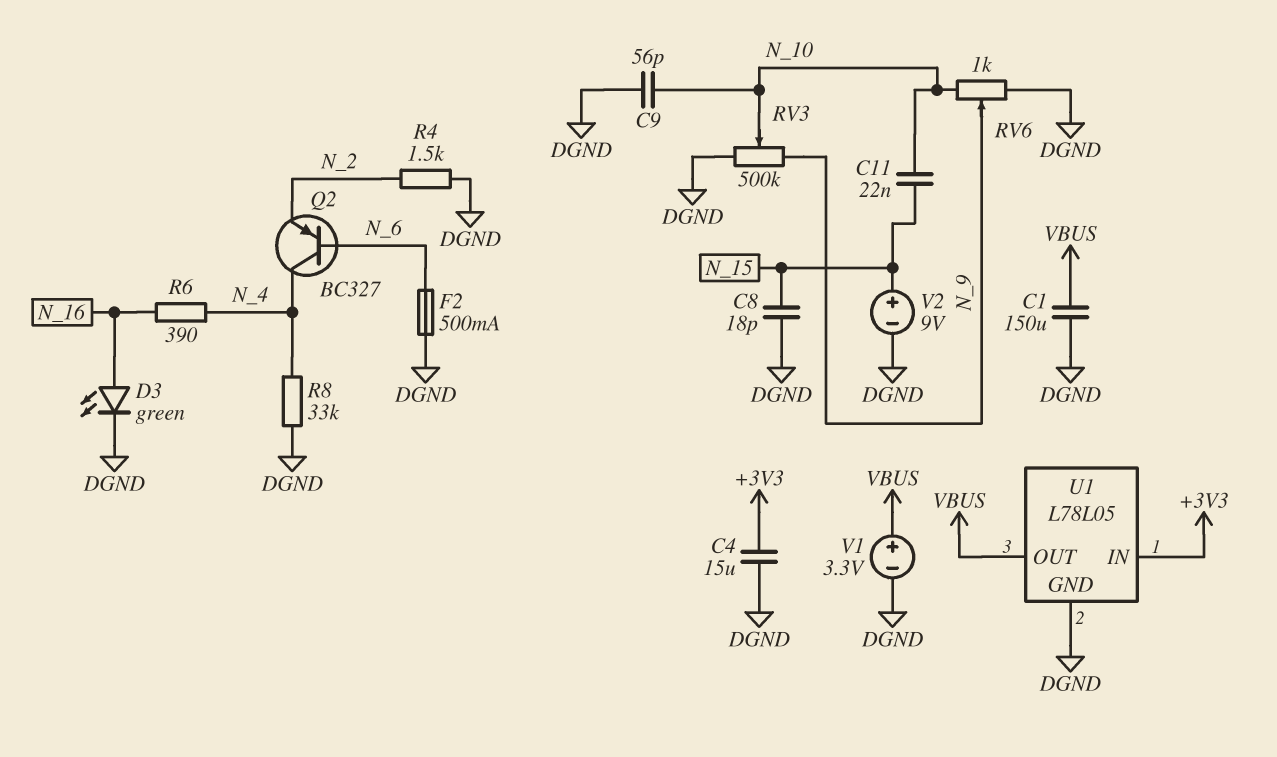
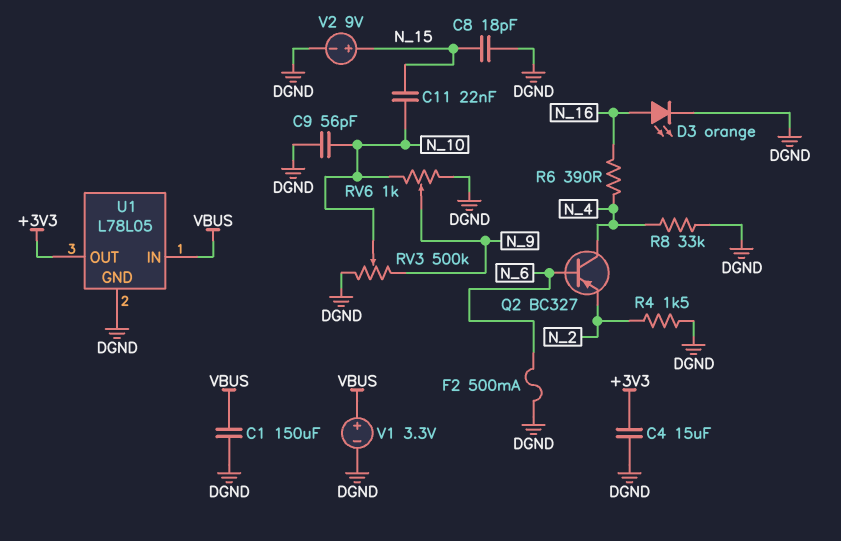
D3: LED green (A N_16, K DGND) -> LED orange (A N_16, K DGND)
U1 pin IN: +3V3 -> VBUS
U1 pin OUT: VBUS -> +3V3

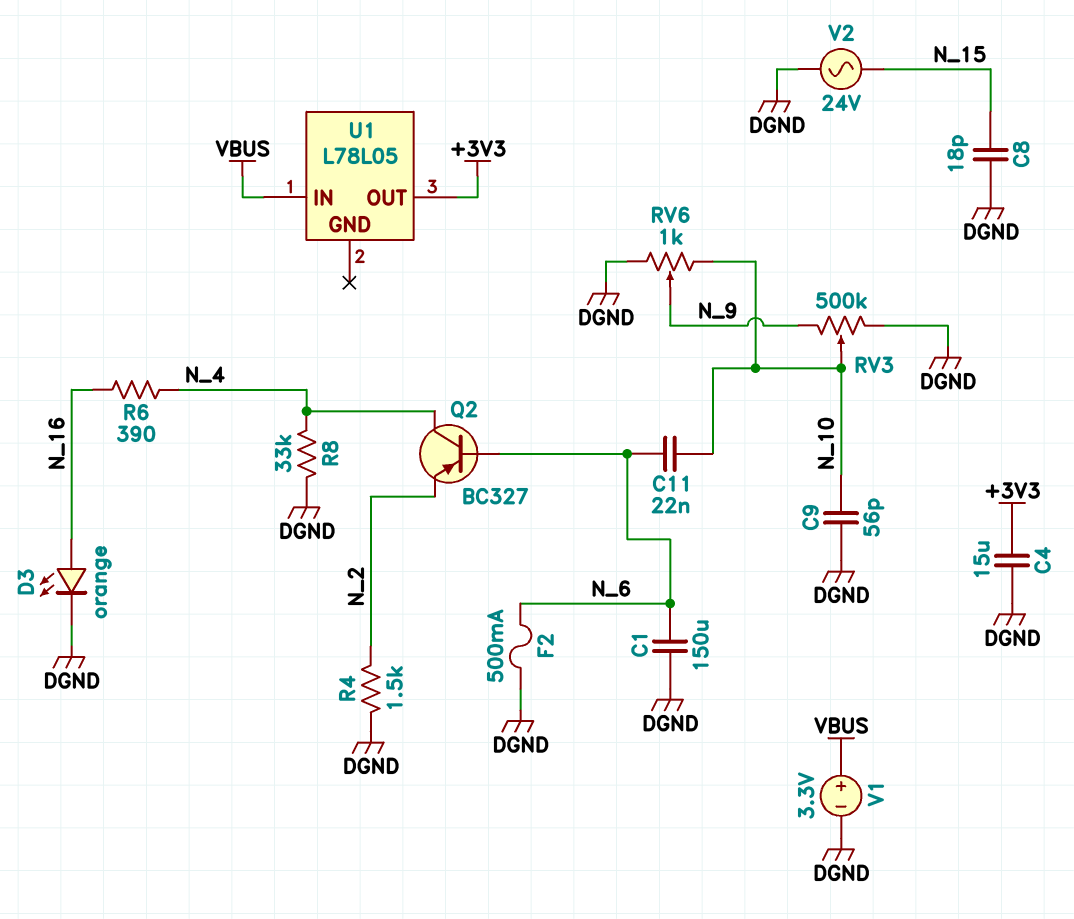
C1: 150uF (DGND, VBUS) -> 150uF (DGND, N_6)
C11: 22nF (N_10, N_15) -> 22nF (N_6, N_10)
U1 pin GND: DGND -> none
V2: 9V (plus N_15, minus DGND) -> AC 24V (DGND, N_15)

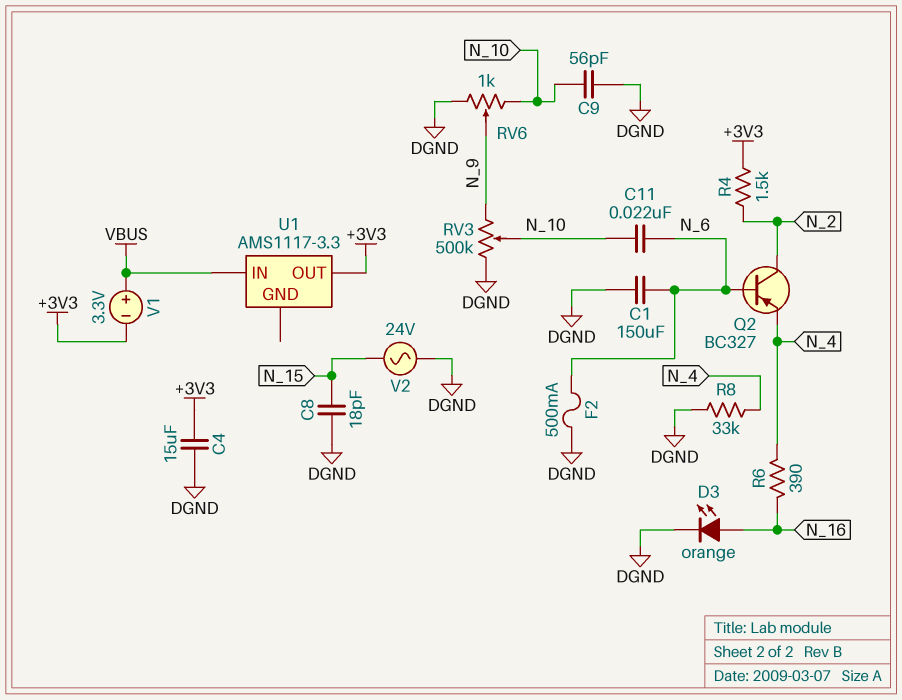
Q2: PNP BC327 (B N_6, C N_4, E N_2) -> PNP BC327 (B N_6, C N_2, E N_4)
R4: 1.5k (DGND, N_2) -> 1.5k (+3V3, N_2)
U1: L78L05 -> AMS1117-3.3
V1: 3.3V (plus VBUS, minus DGND) -> 3.3V (plus VBUS, minus +3V3)

